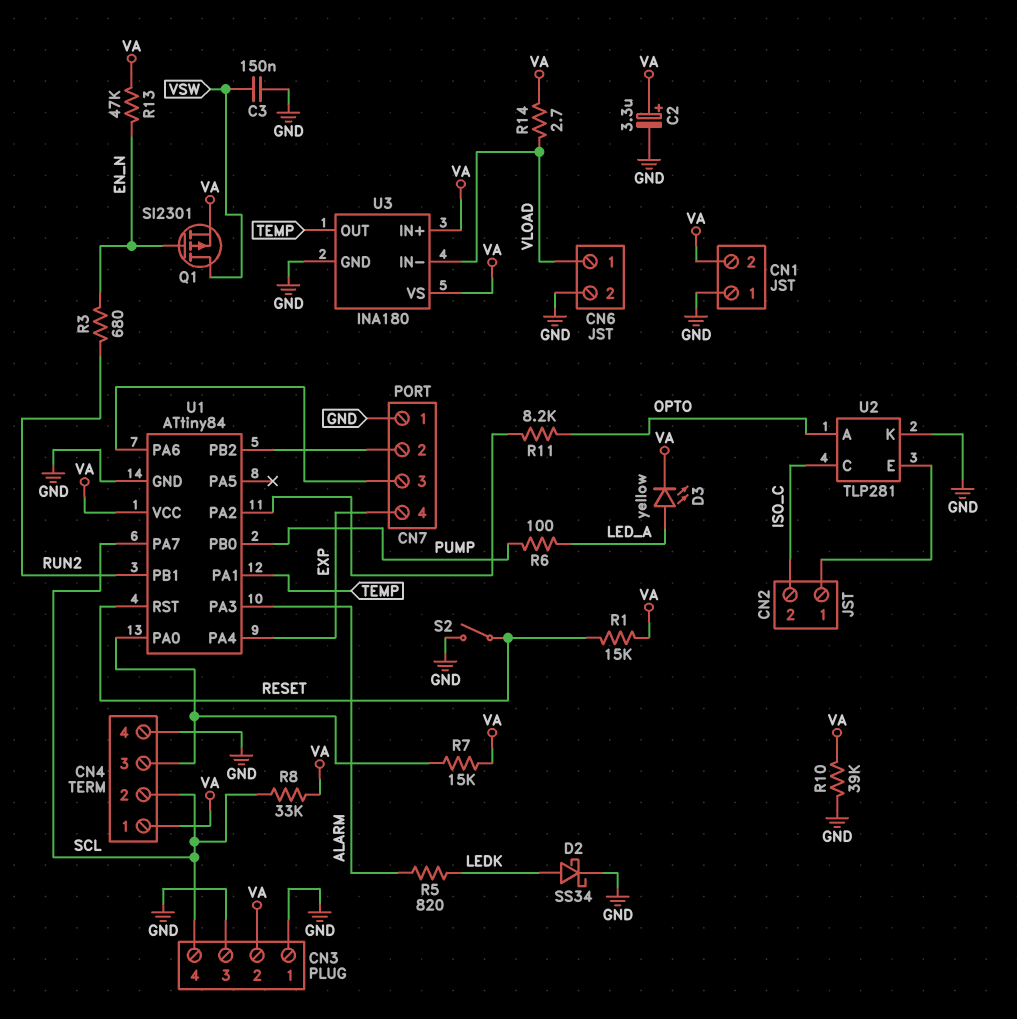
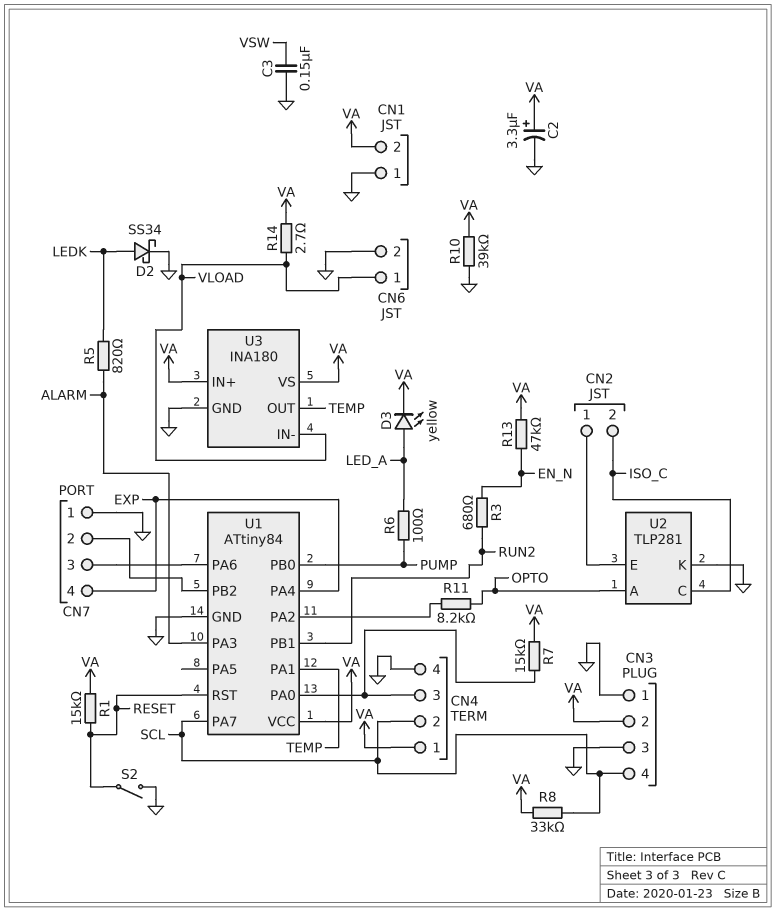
Q1: PMOS SI2301 (G EN_N, D VSW, S VA) -> none

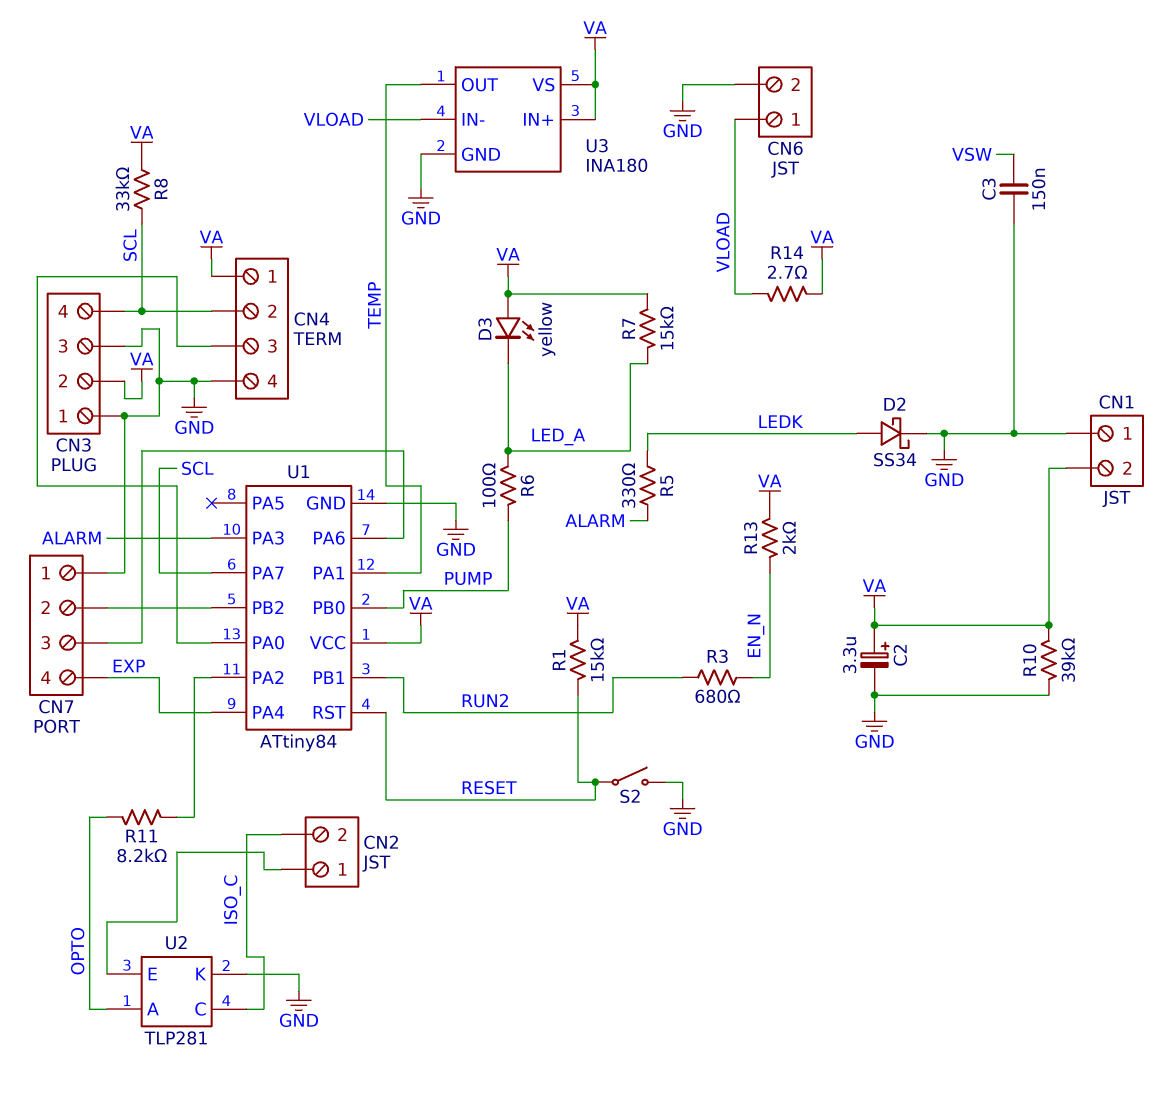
D3: LED yellow (A LED_A, K VA) -> LED yellow (A VA, K LED_A)
R5: 820 (ALARM, LEDK) -> 330 (ALARM, LEDK)
R7: 15k (CN4/3, VA) -> 15k (LED_A, VA)
R13: 47k (EN_N, VA) -> 2k (EN_N, VA)

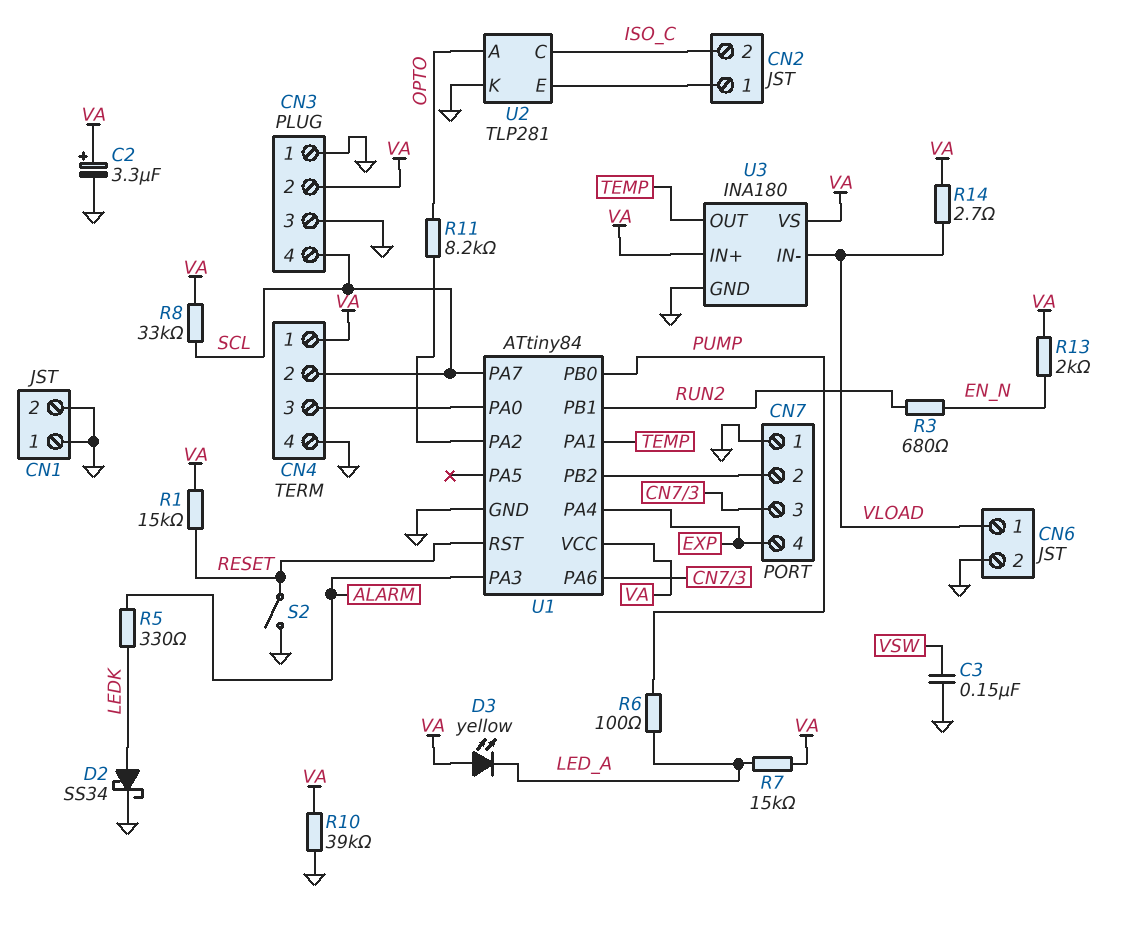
CN1 pin 2: VA -> GND

